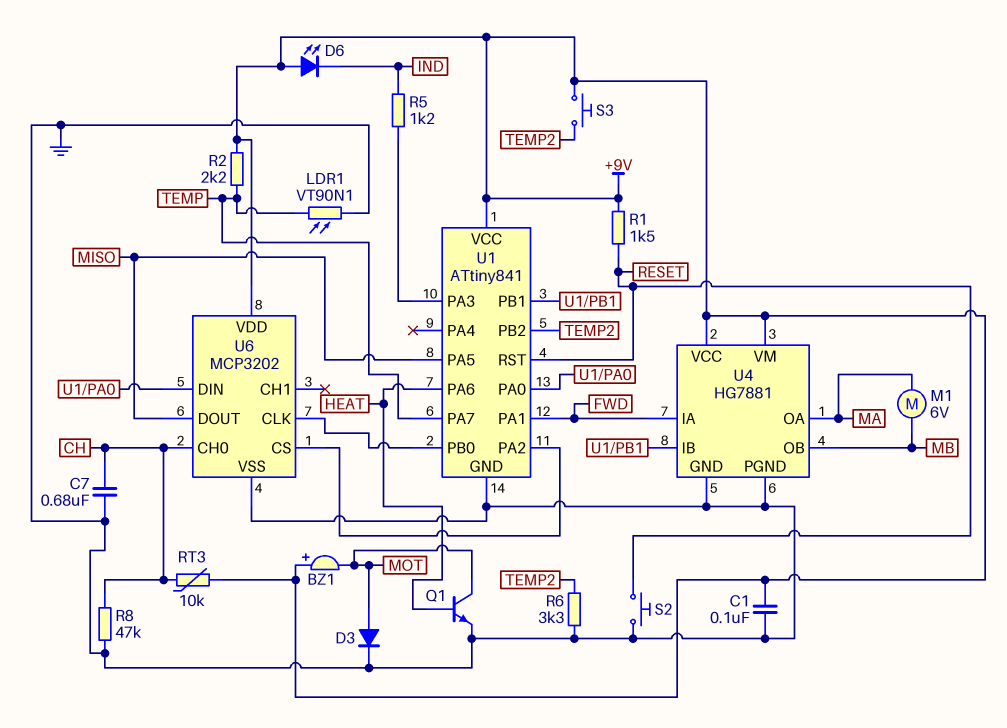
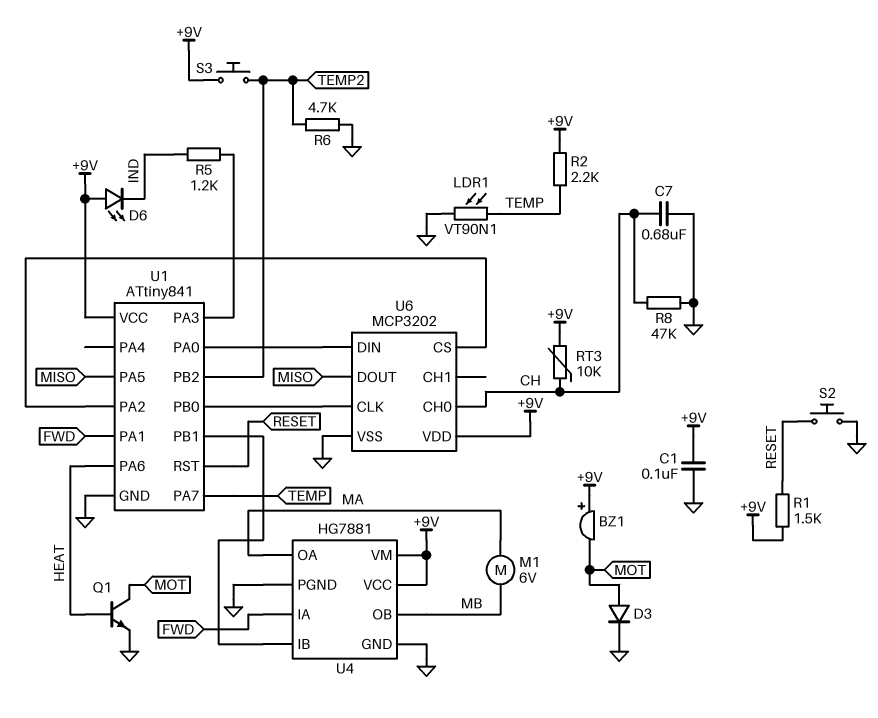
R6: 3.3k (GND, TEMP2) -> 4.7k (GND, TEMP2)

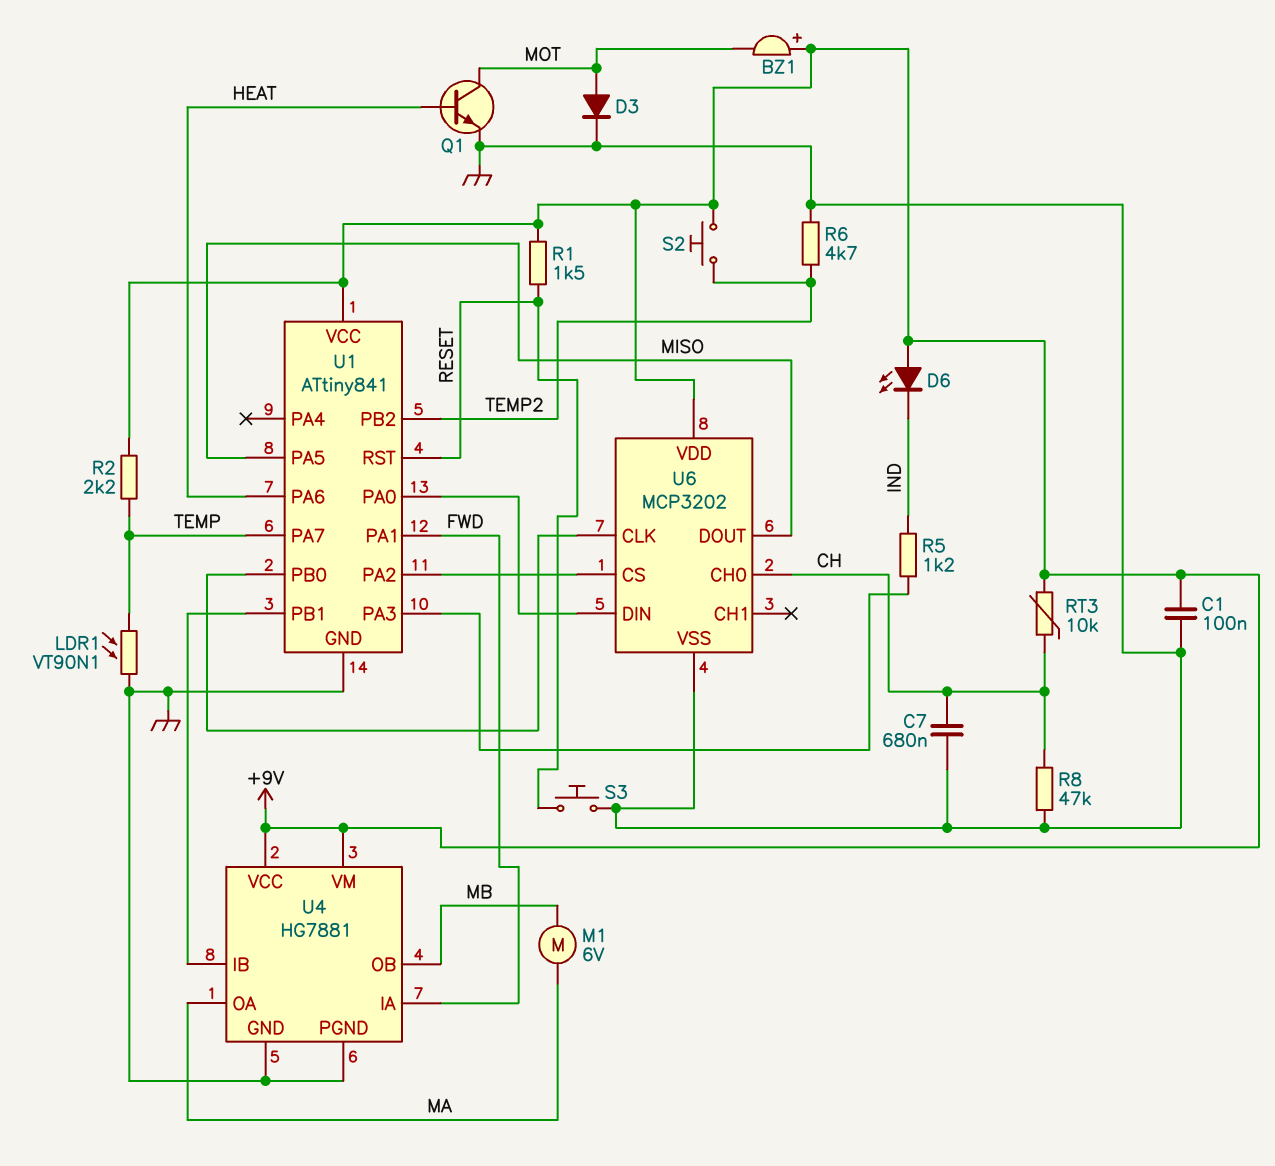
S2: button (GND, RESET) -> button (+9V, TEMP2)
S3: button (+9V, TEMP2) -> button (GND, RESET)

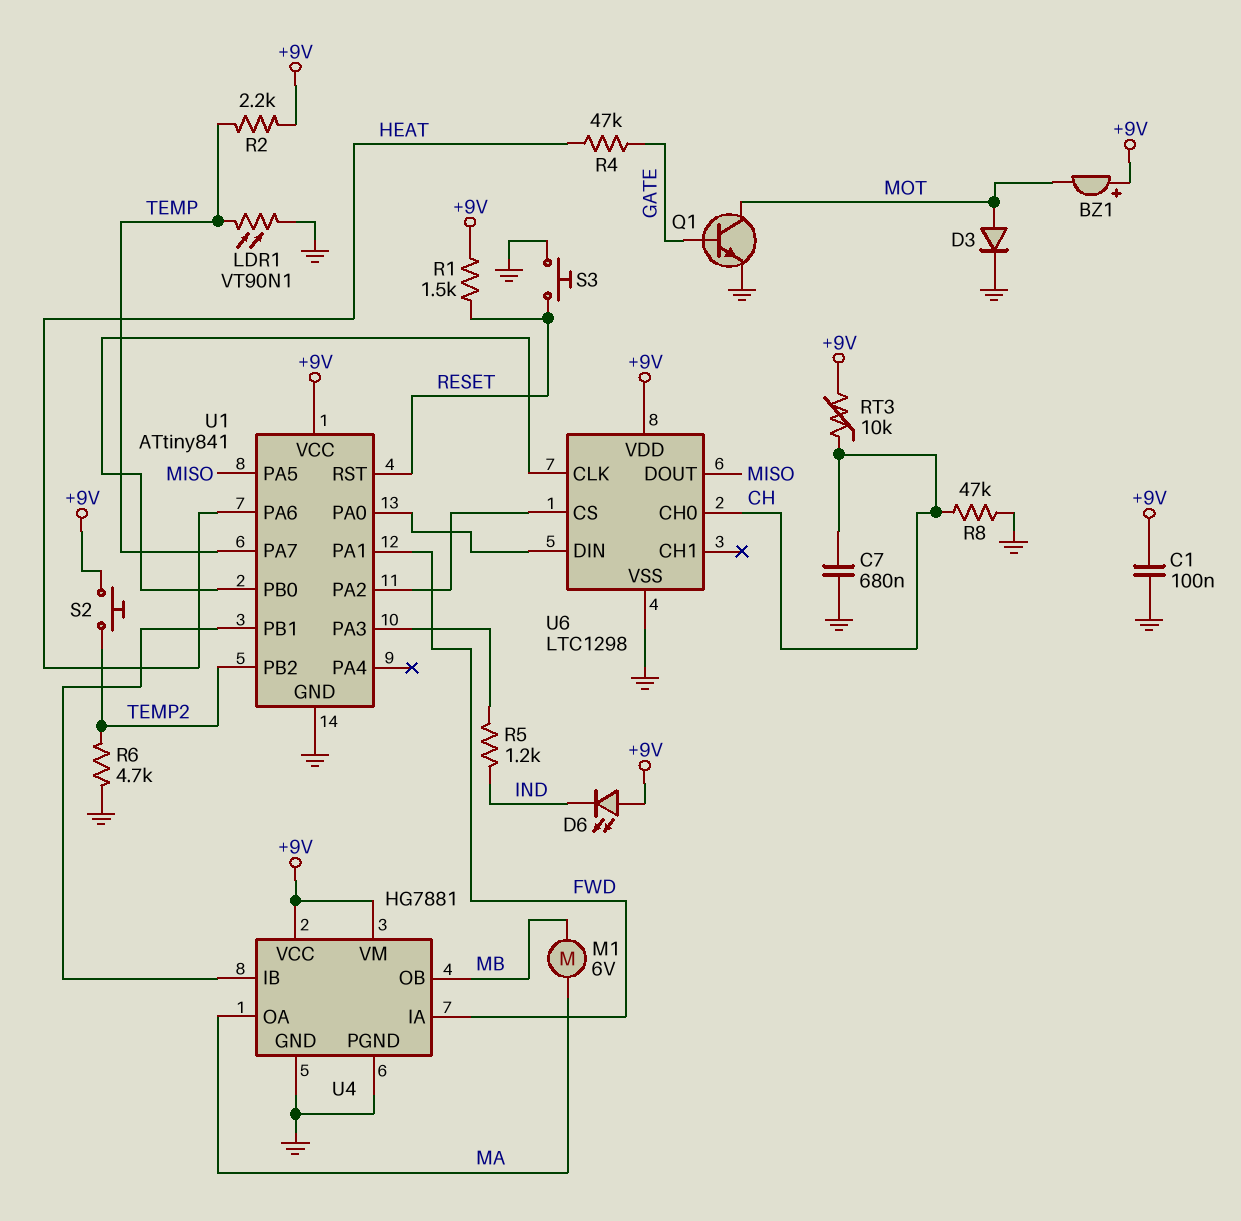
Q1: NPN (B HEAT, C MOT, E GND) -> NPN (B GATE, C MOT, E GND)
R4: none -> 47k (GATE, HEAT)
U6: MCP3202 -> LTC1298

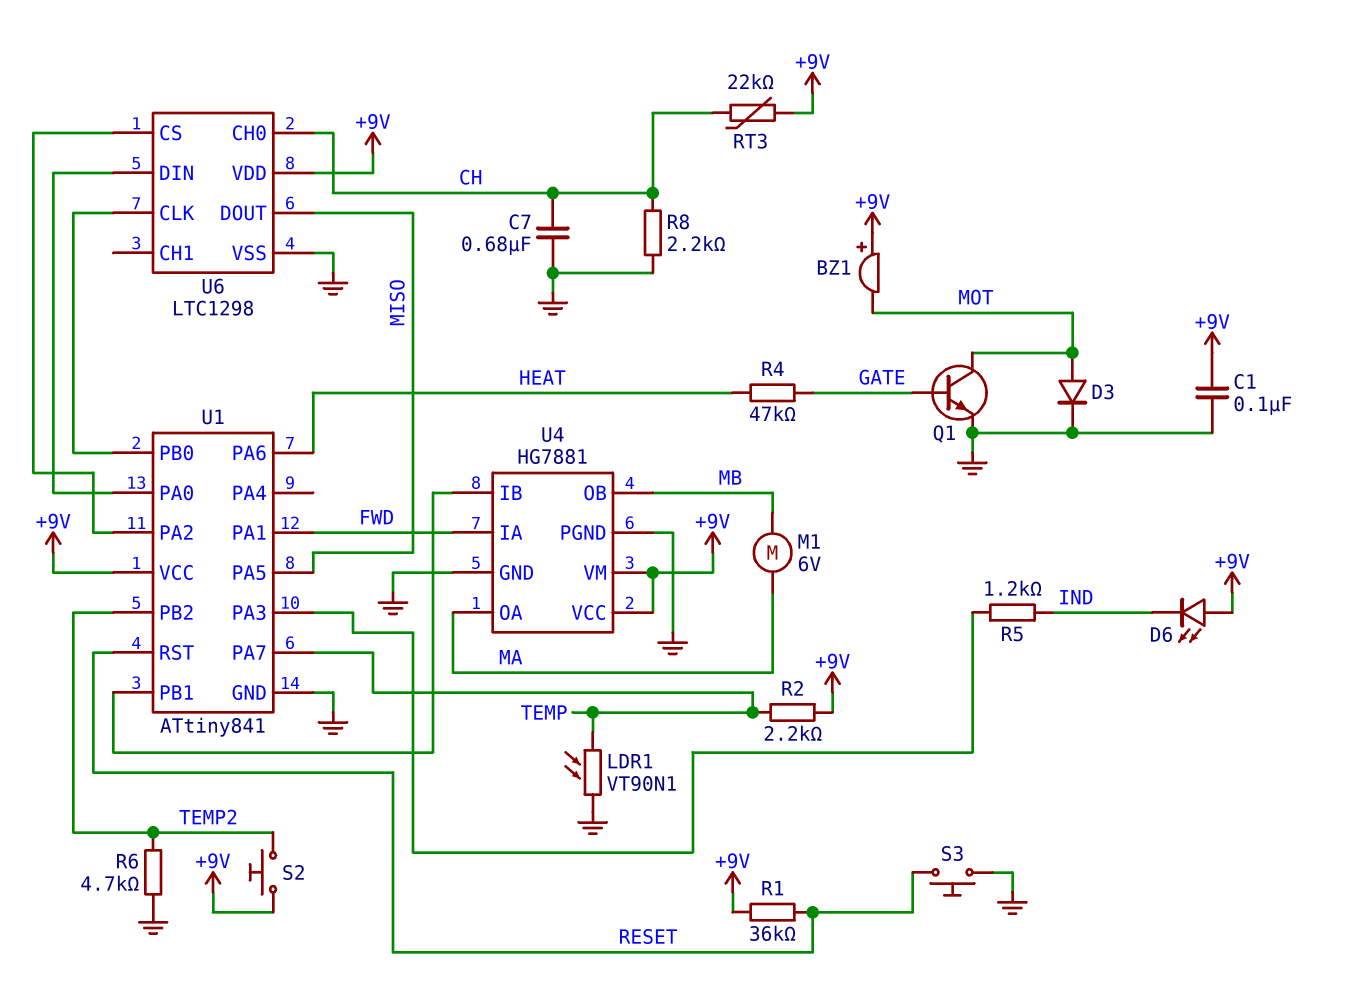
R1: 1.5k (+9V, RESET) -> 36k (+9V, RESET)
R8: 47k (CH, GND) -> 2.2k (CH, GND)
RT3: 10k (+9V, CH) -> 22k (+9V, CH)

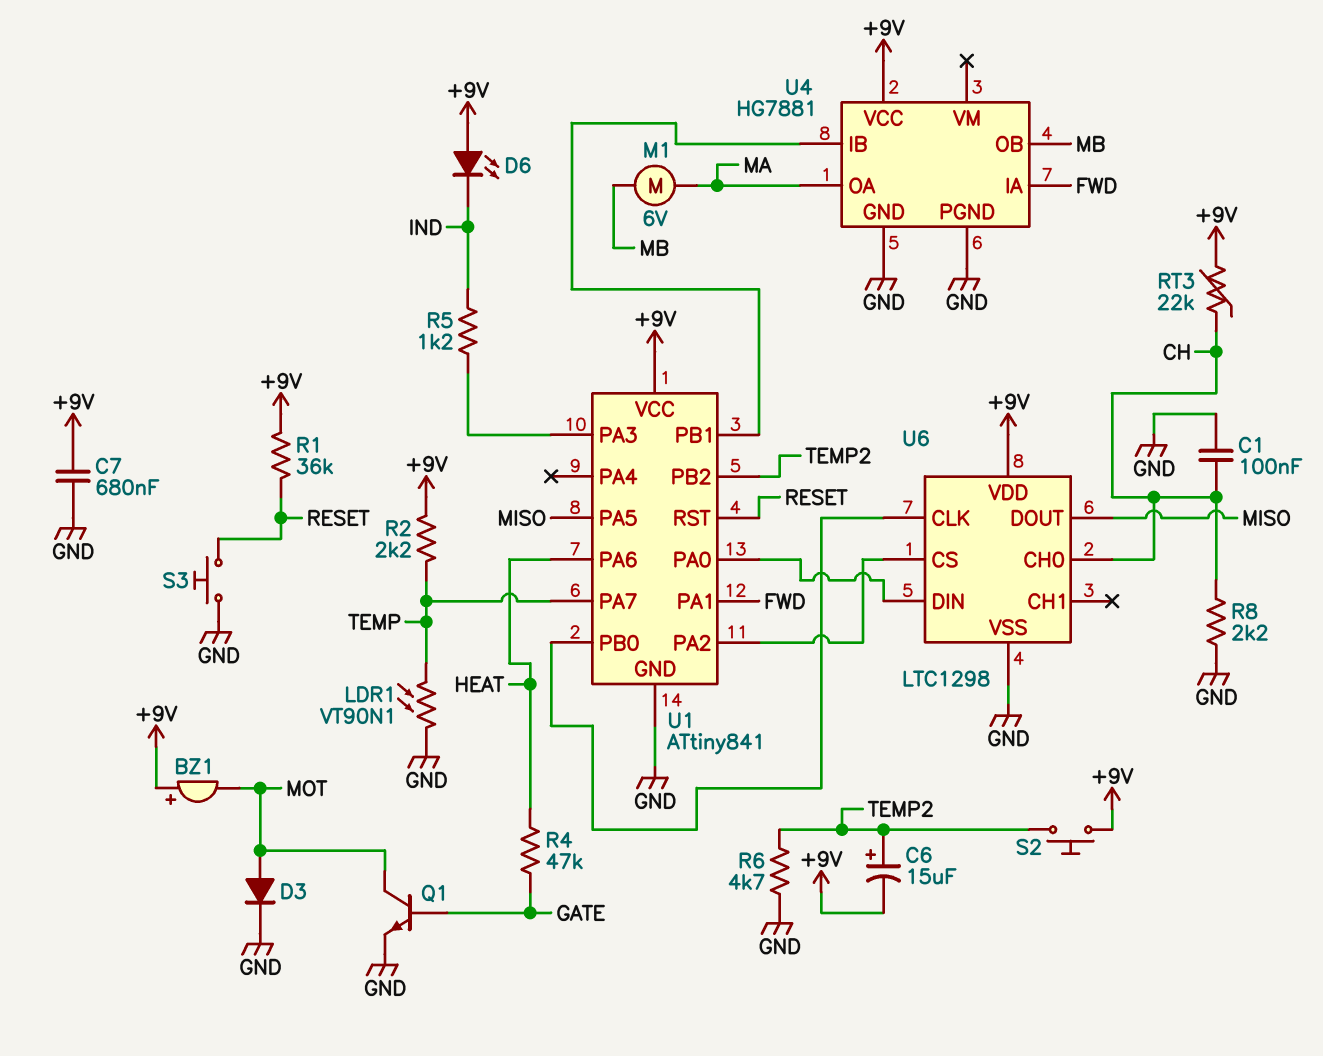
C1: 100nF (+9V, GND) -> 100nF (CH, GND)
C6: none -> 15uF (plus TEMP2, minus +9V)
C7: 680nF (CH, GND) -> 680nF (+9V, GND)
U4 pin VM: +9V -> none

